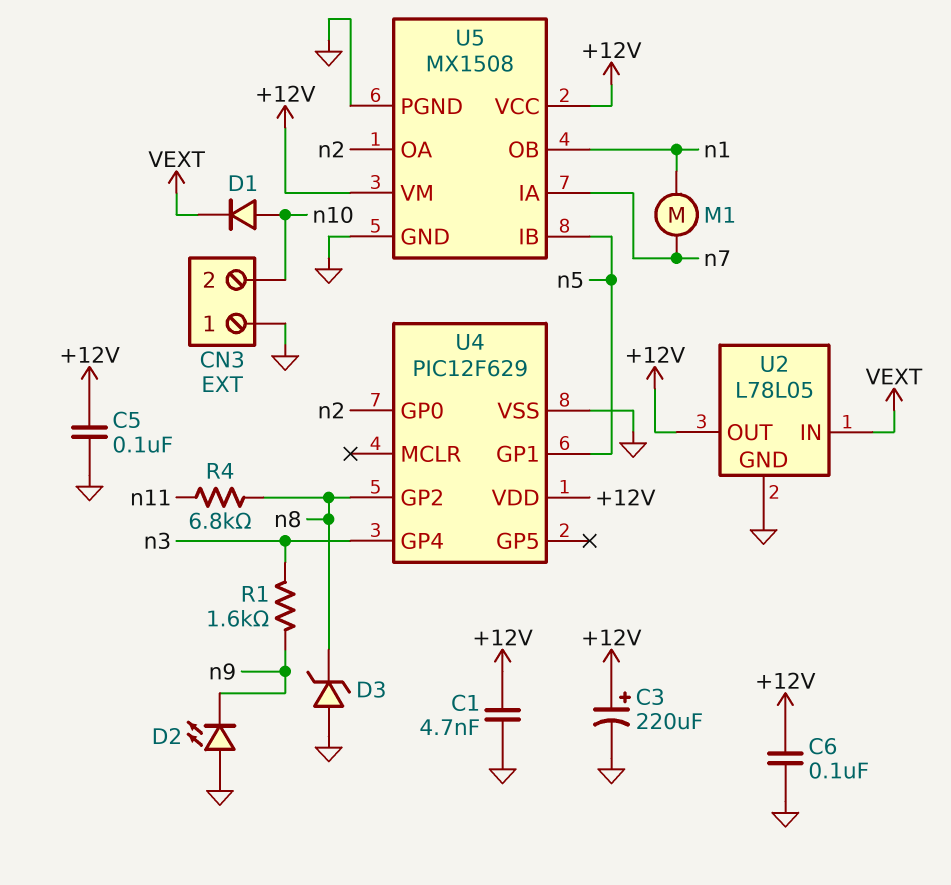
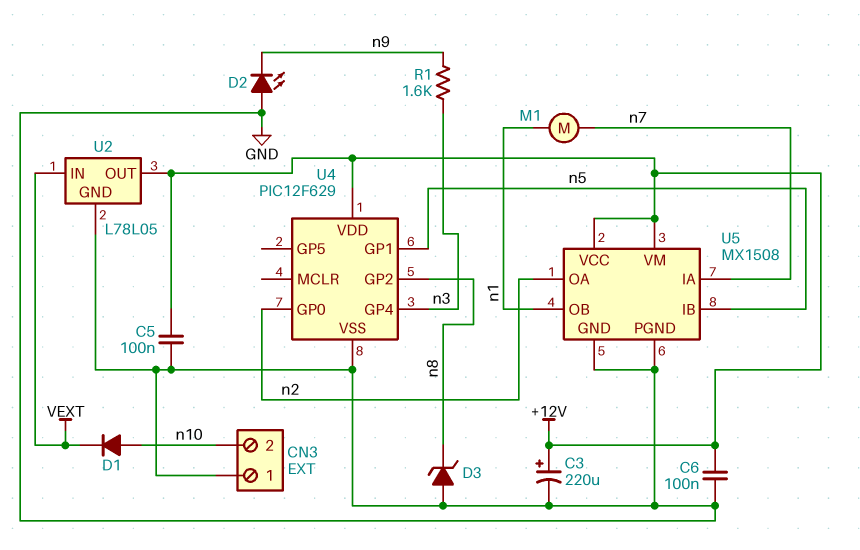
C1: 4.7nF (+12V, GND) -> none
R4: 6.8k (n8, n11) -> none

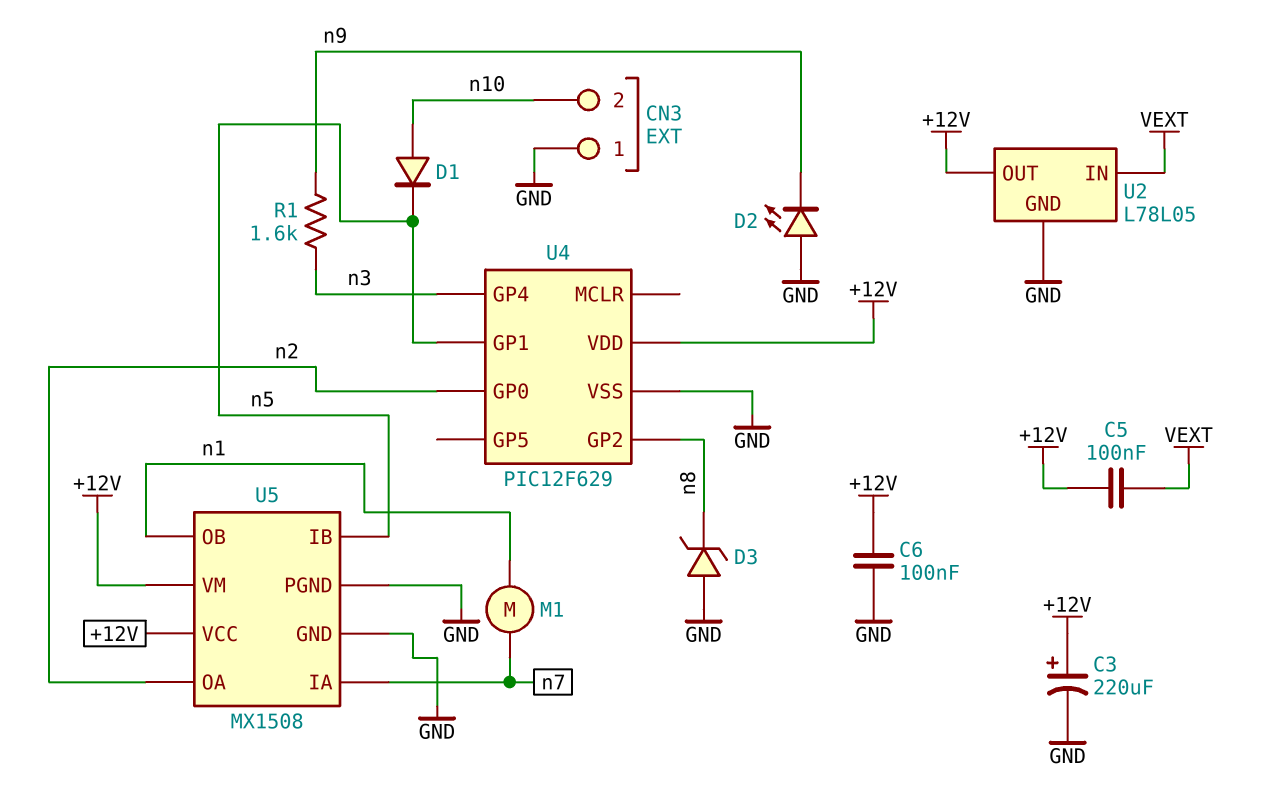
C5: 100nF (+12V, GND) -> 100nF (+12V, VEXT)
D1: diode (A n10, K VEXT) -> diode (A n10, K n5)

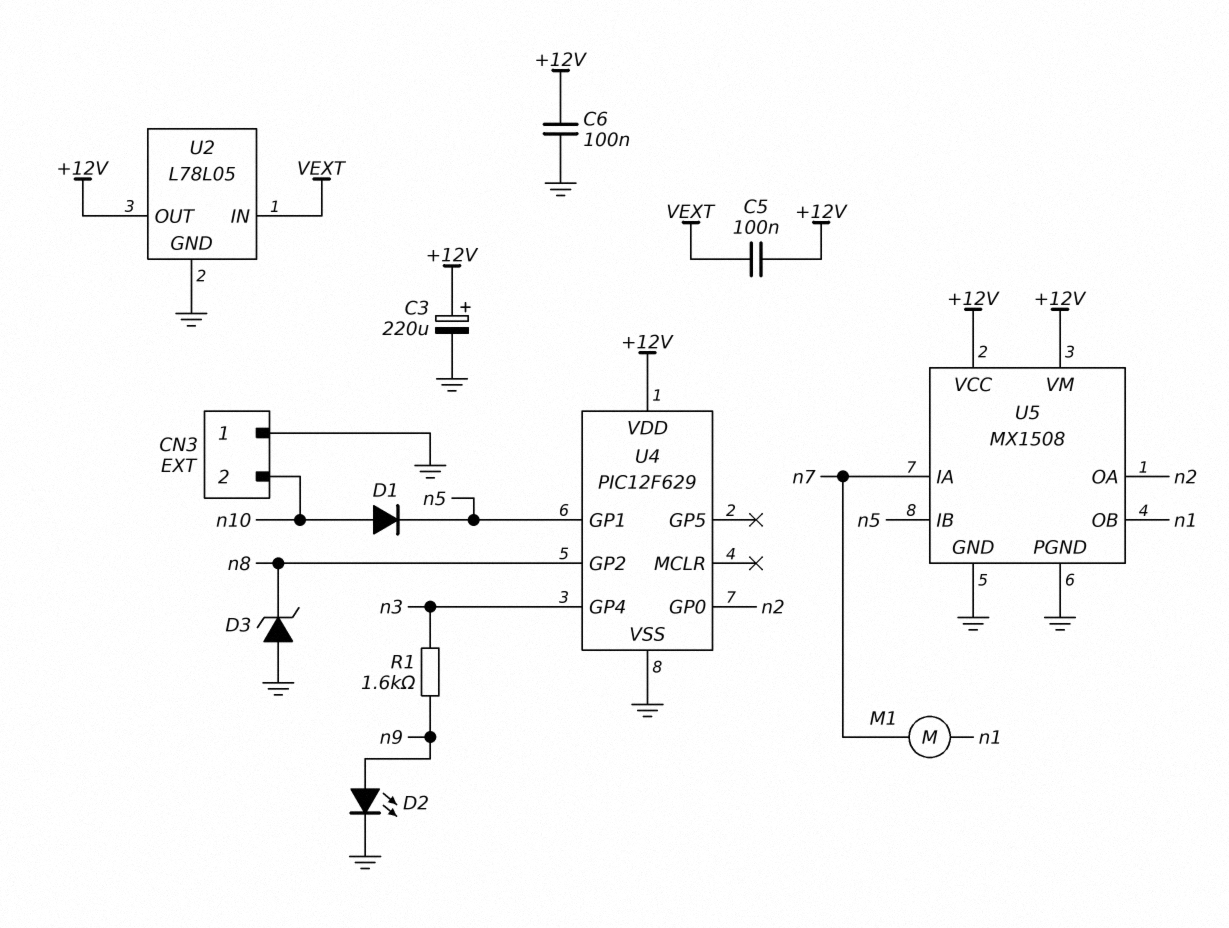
D2: LED (A GND, K n9) -> LED (A n9, K GND)

